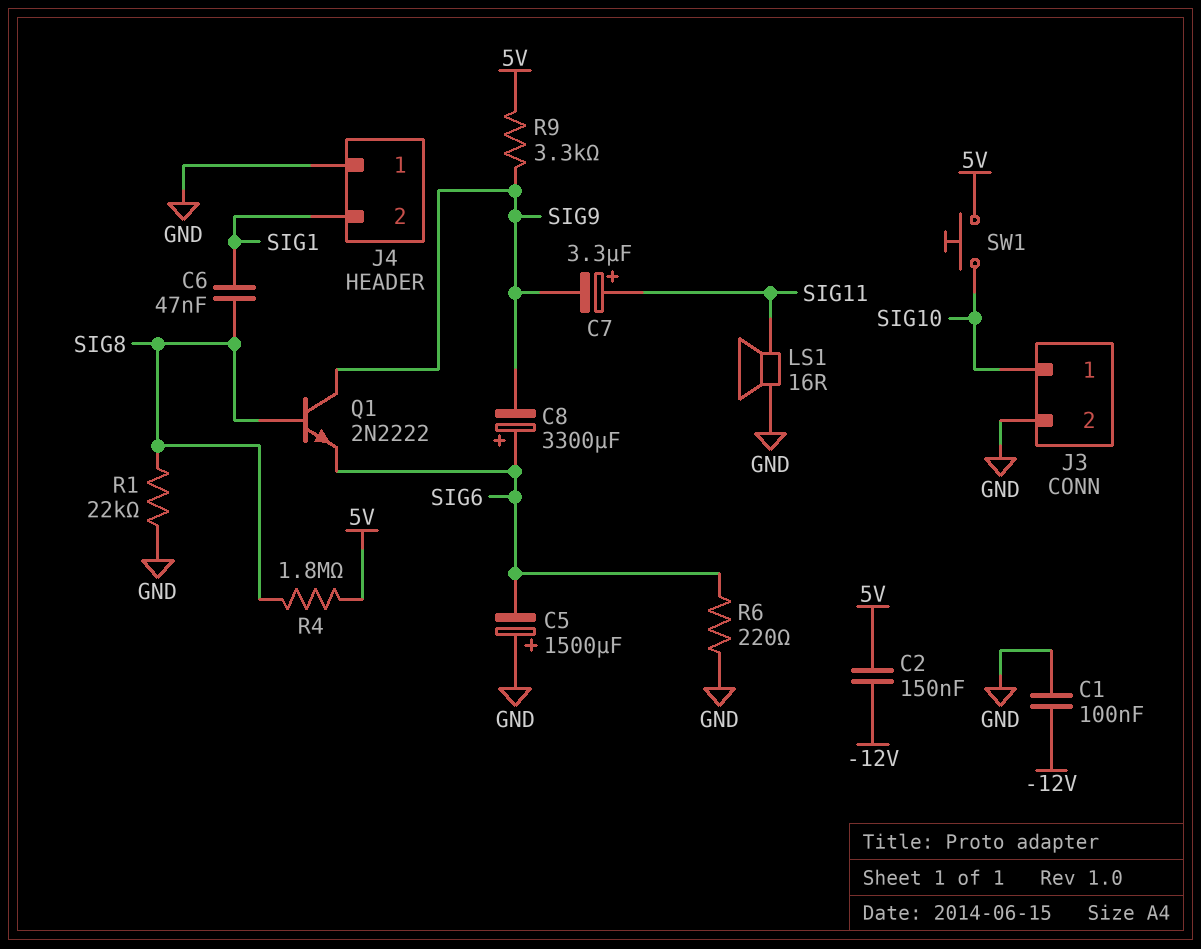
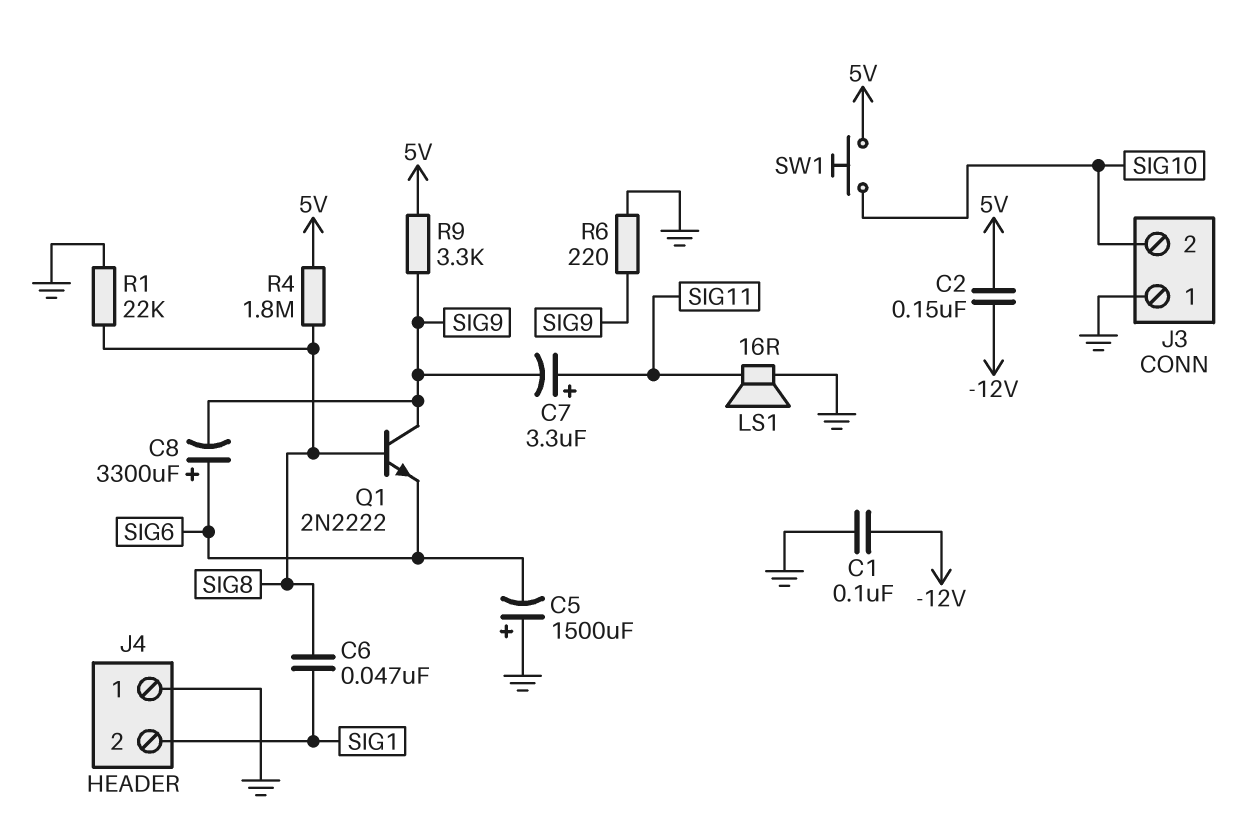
J3 pin 1: SIG10 -> GND
J3 pin 2: GND -> SIG10
R6: 220 (GND, SIG6) -> 220 (GND, SIG9)

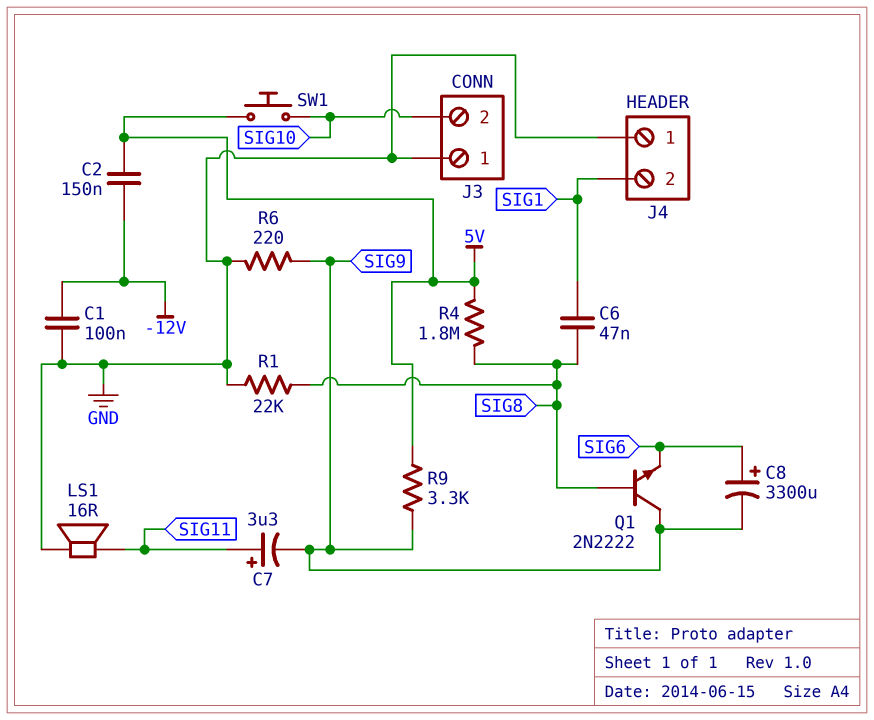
C5: 1500uF (plus GND, minus SIG6) -> none

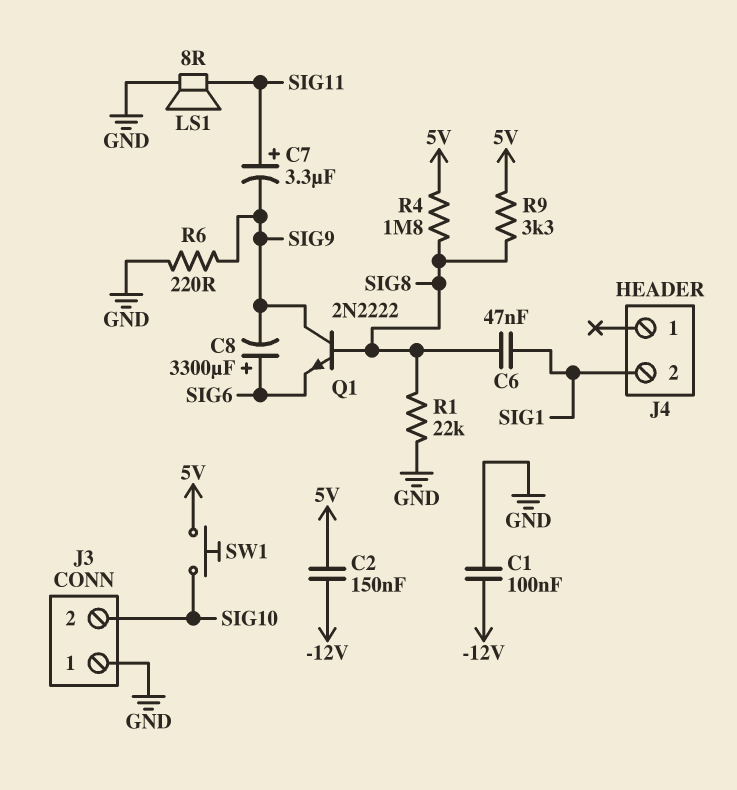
J4 pin 1: GND -> none
LS1: speaker 16R (GND, SIG11) -> speaker 8R (GND, SIG11)
R9: 3.3k (5V, SIG9) -> 3.3k (5V, SIG8)

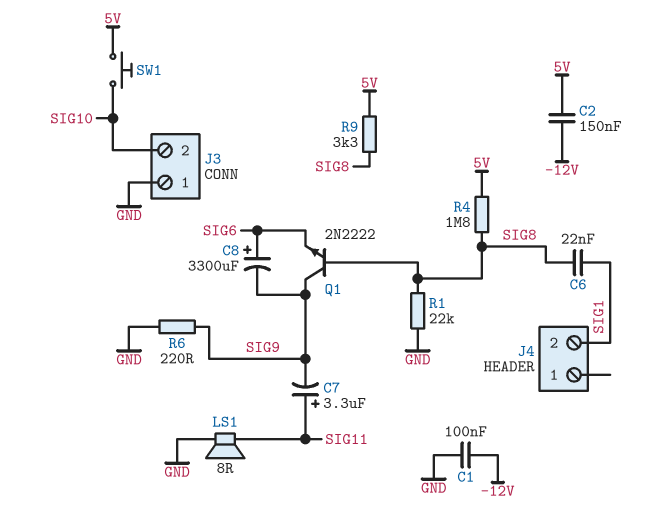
C6: 47nF (SIG1, SIG8) -> 22nF (SIG1, SIG8)

